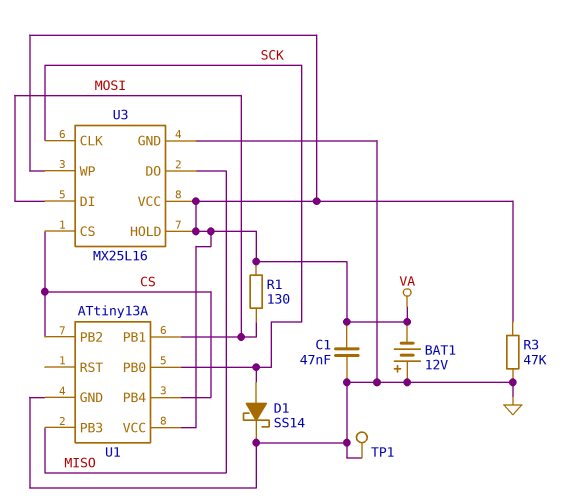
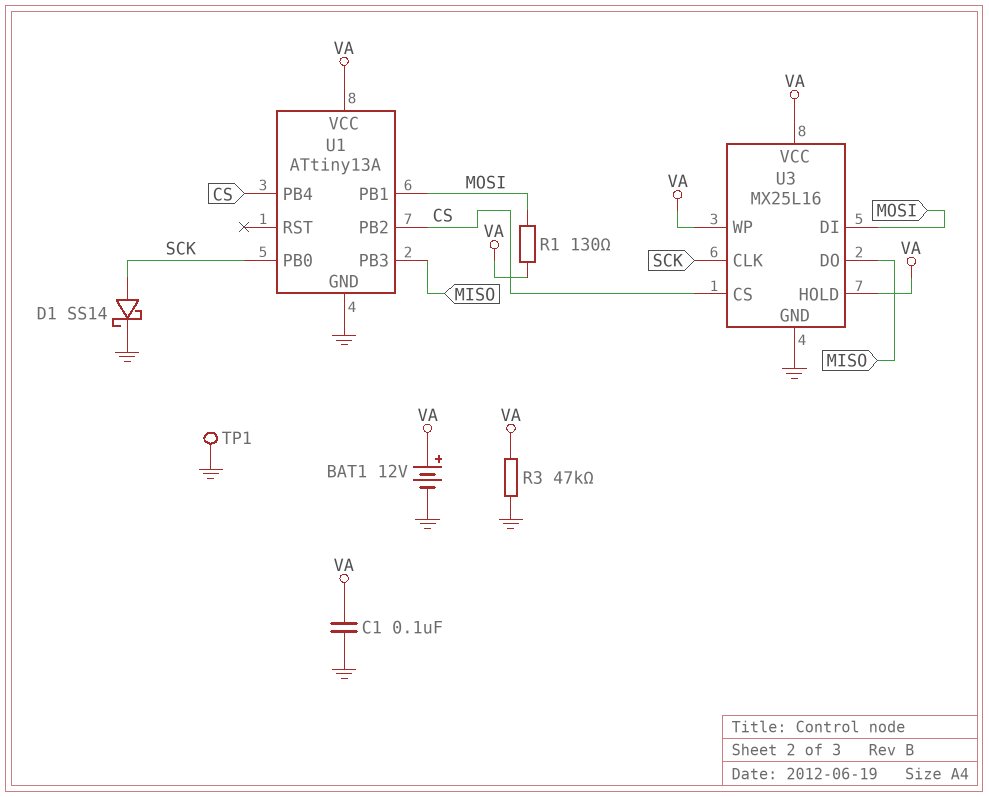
BAT1: 12V (plus GND, minus VA) -> 12V (plus VA, minus GND)
C1: 47nF (GND, VA) -> 100nF (GND, VA)

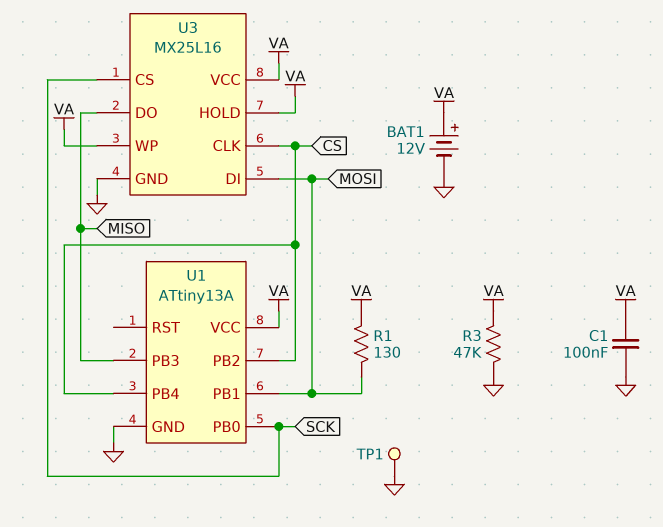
D1: schottky SS14 (A SCK, K GND) -> none
U3 pin CLK: SCK -> CS
U3 pin CS: CS -> SCK

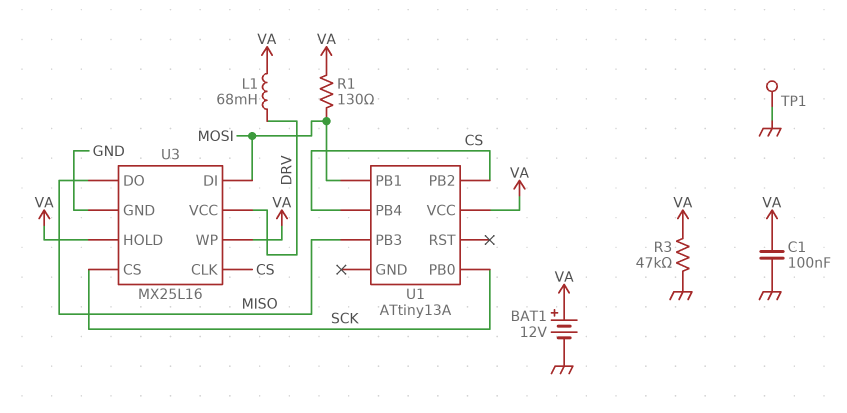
L1: none -> 68mH (DRV, VA)
U1 pin GND: GND -> none
U3 pin VCC: VA -> DRV

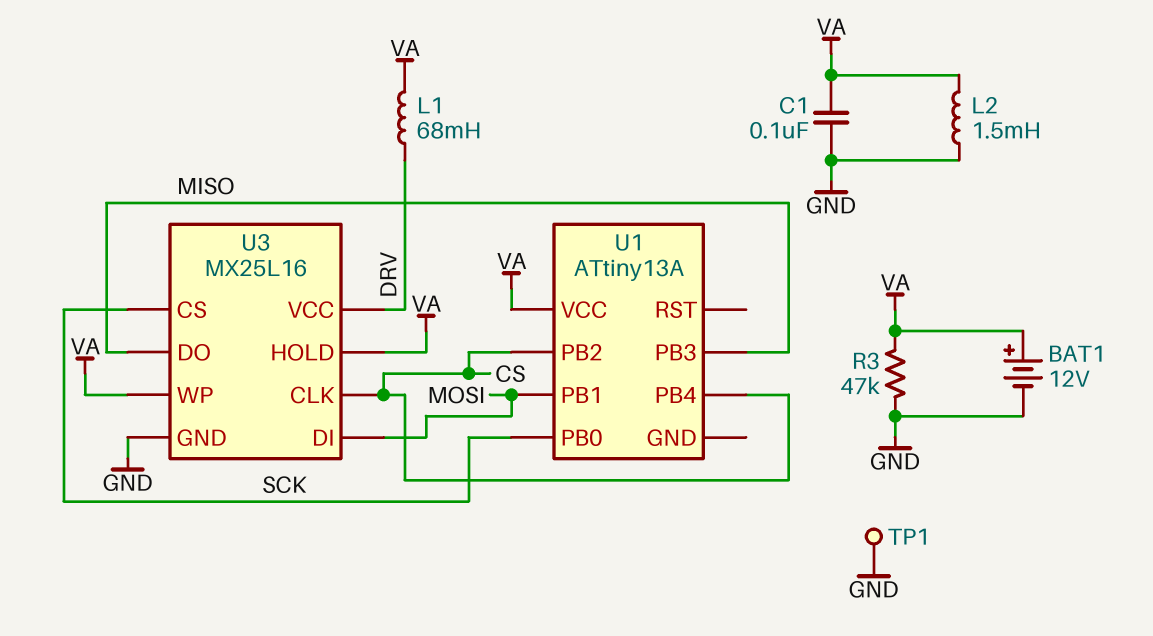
L2: none -> 1.5mH (GND, VA)
R1: 130 (MOSI, VA) -> none

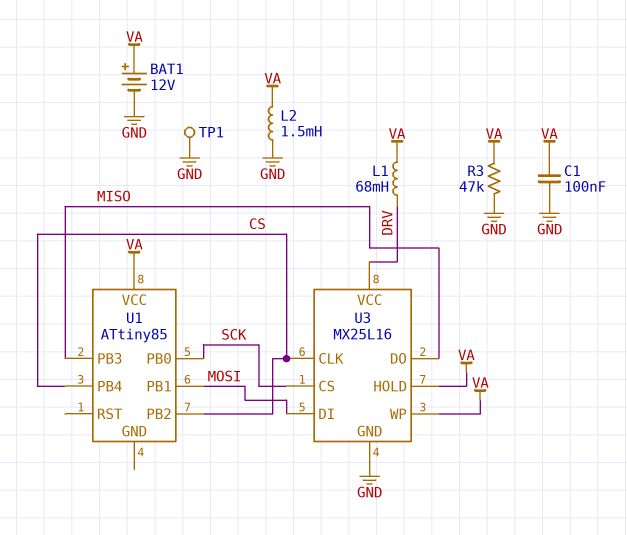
U1: ATtiny13A -> ATtiny85

